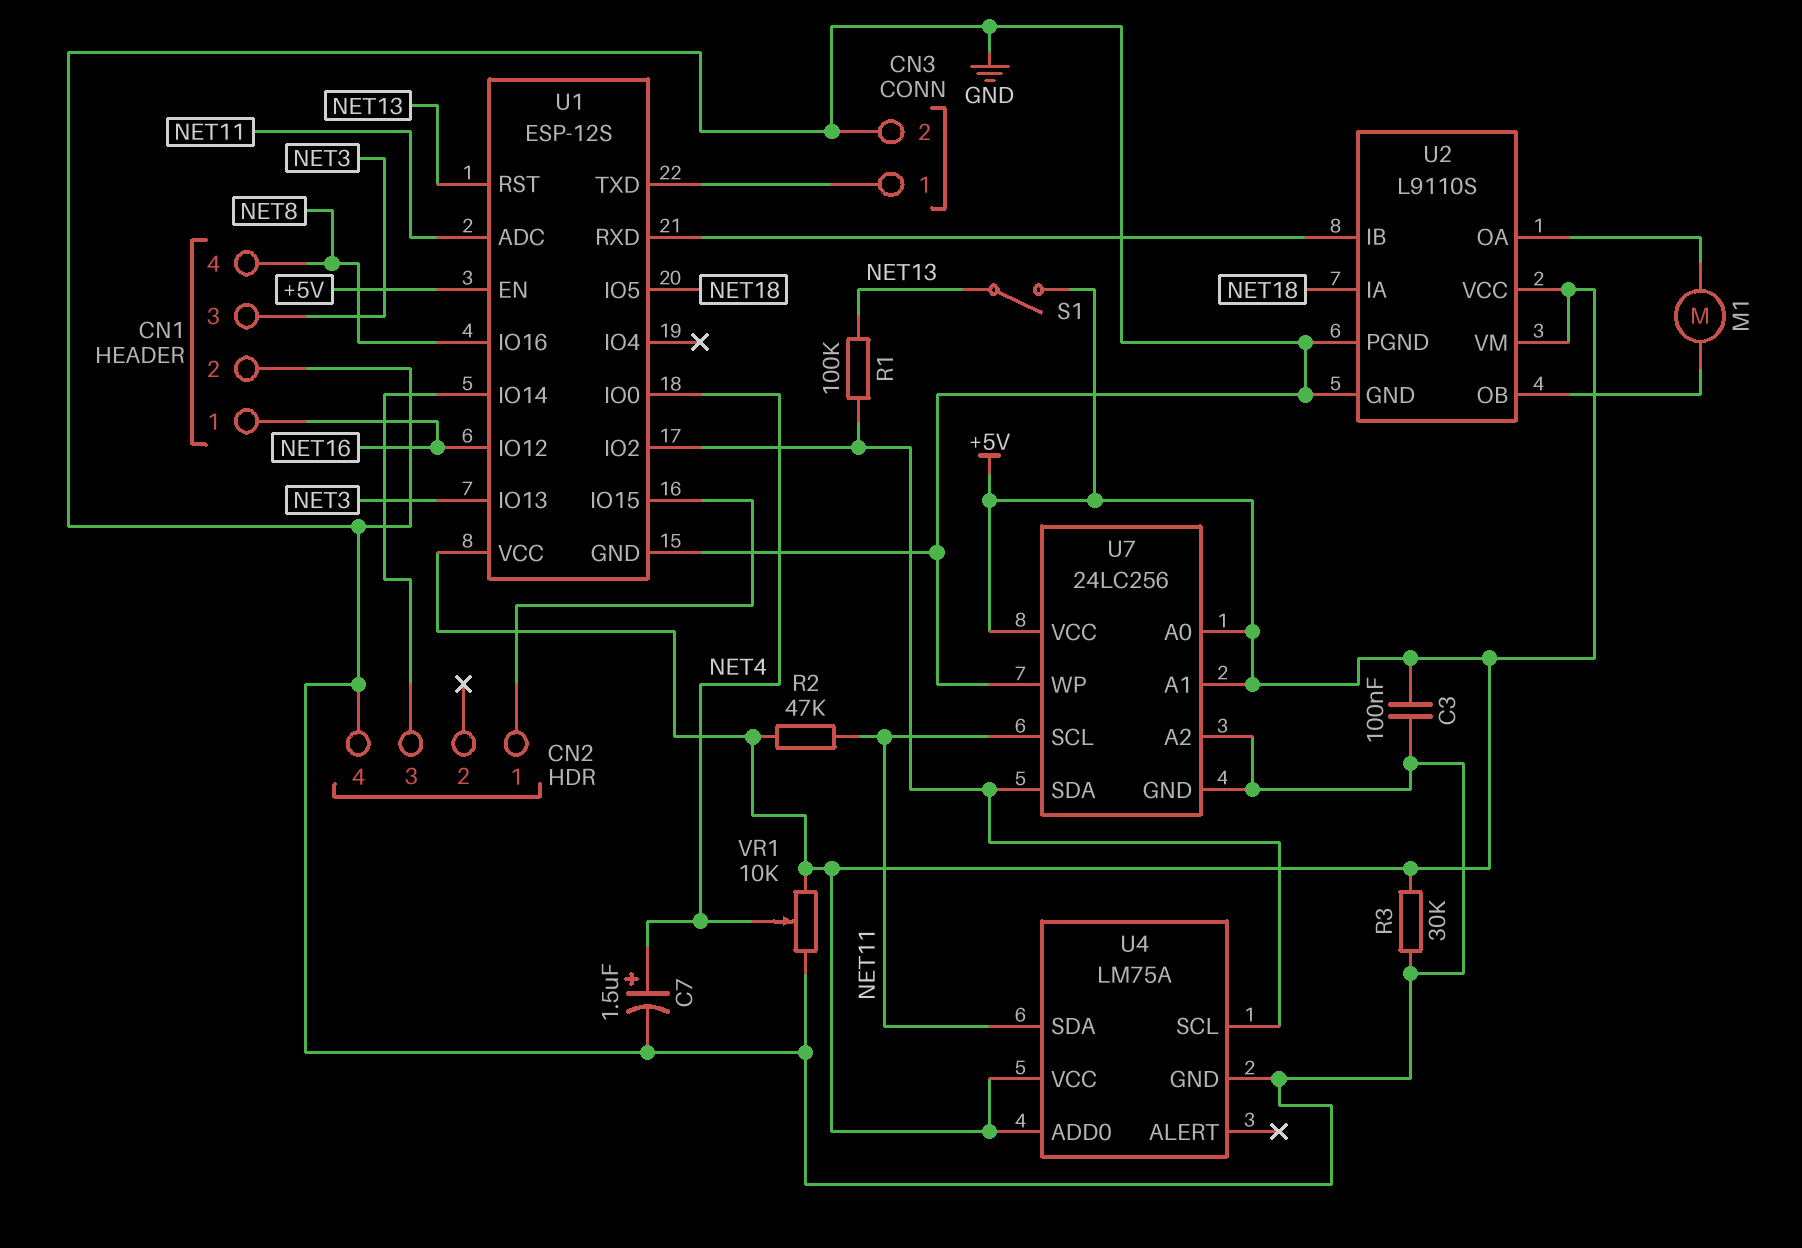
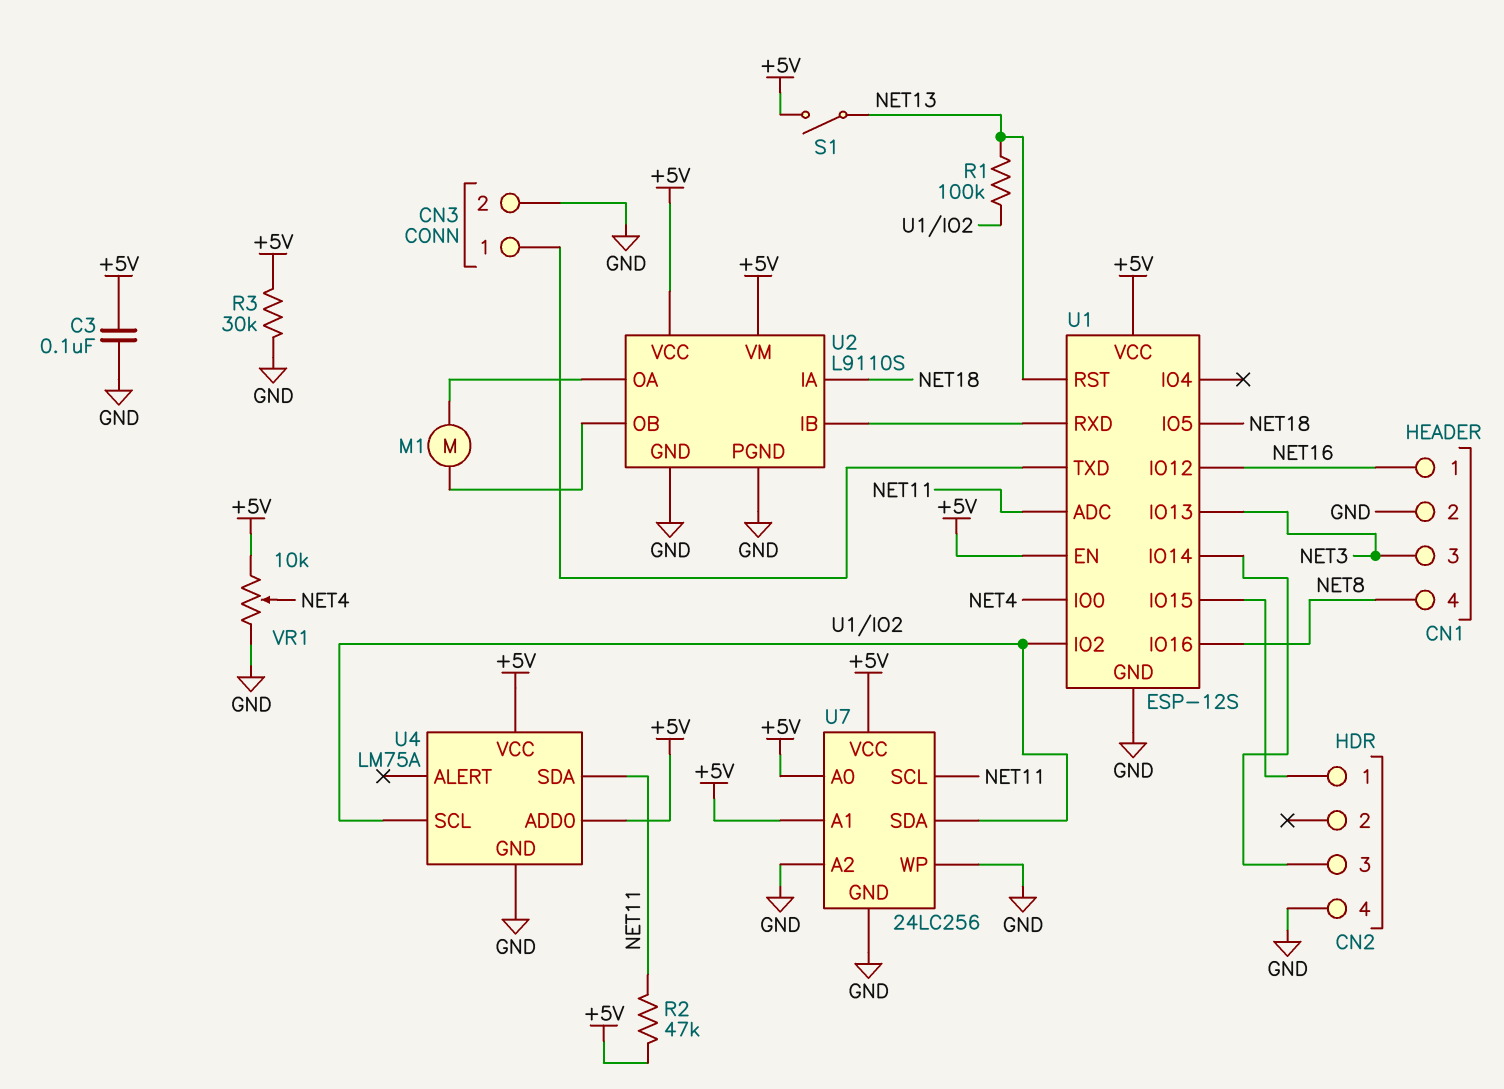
C7: 1.5uF (plus NET4, minus GND) -> none

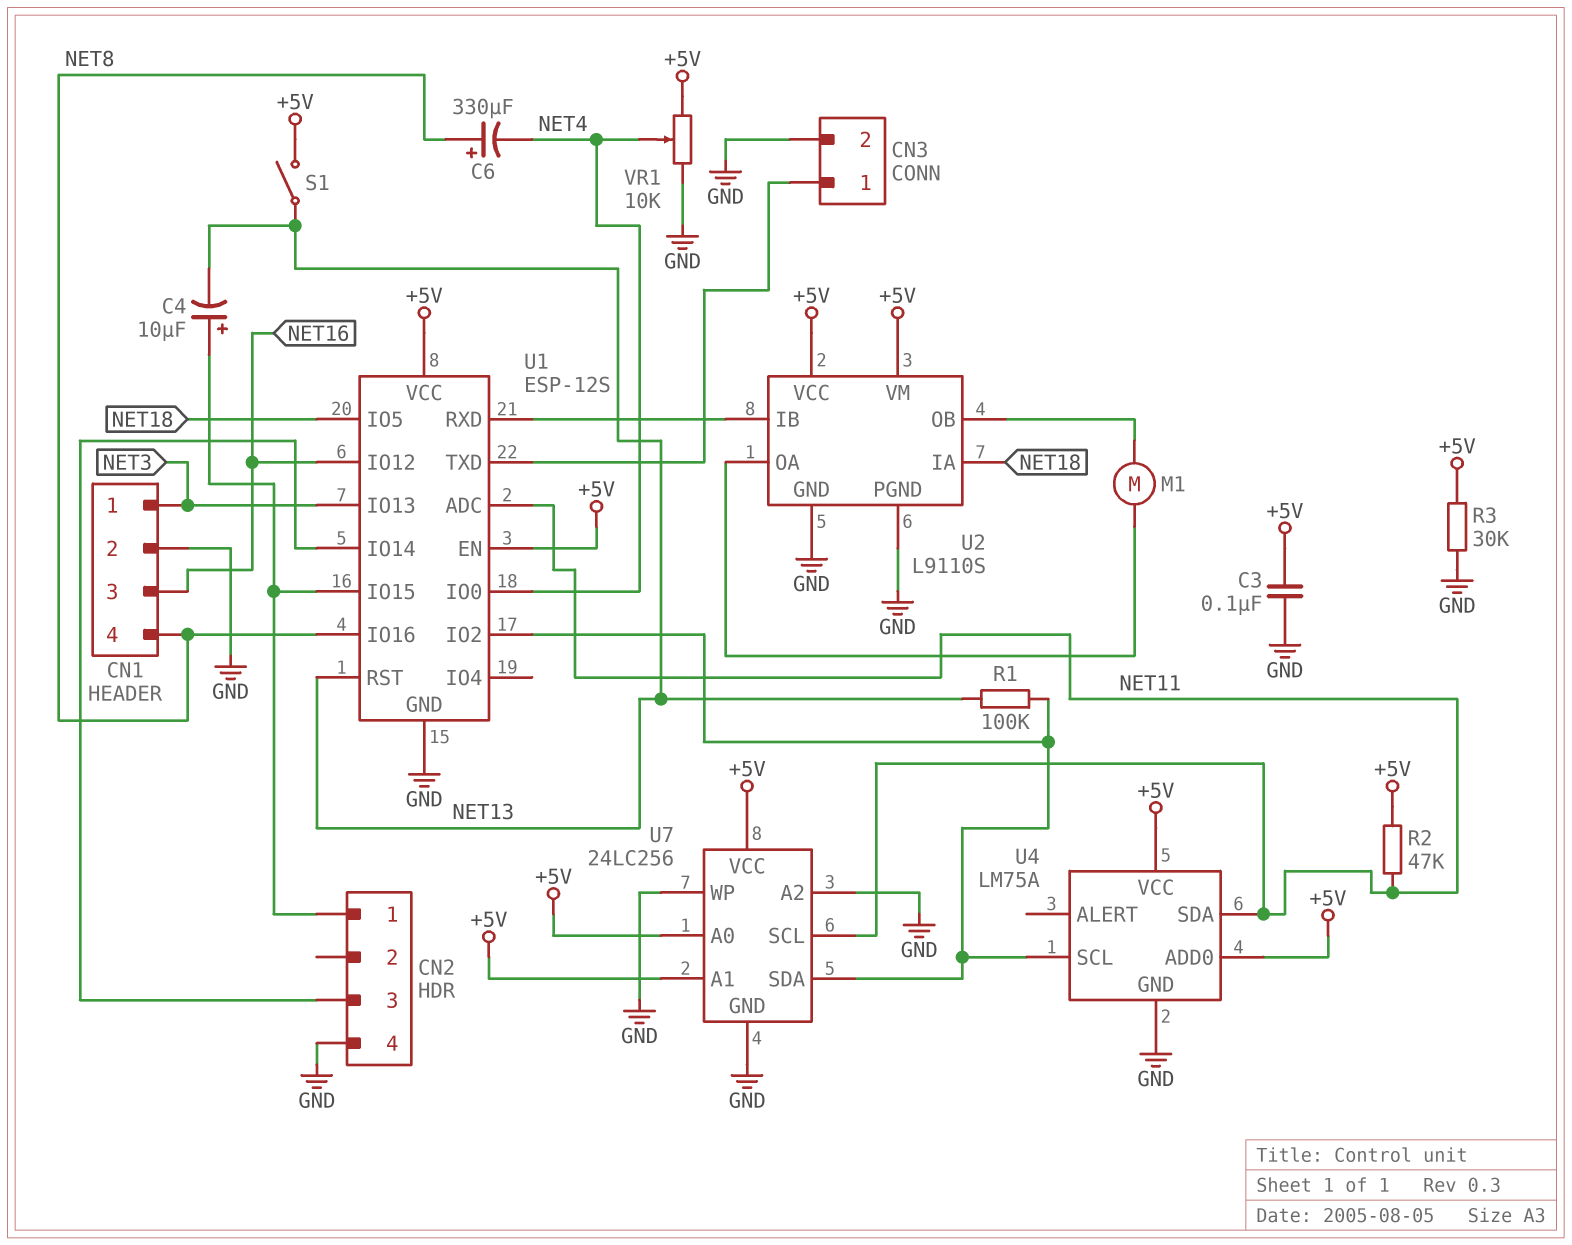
C4: none -> 10uF (plus CN2/1, minus NET13)
C6: none -> 330uF (plus NET8, minus NET4)
CN1 pin 1: NET16 -> NET3
CN1 pin 3: NET3 -> NET16

